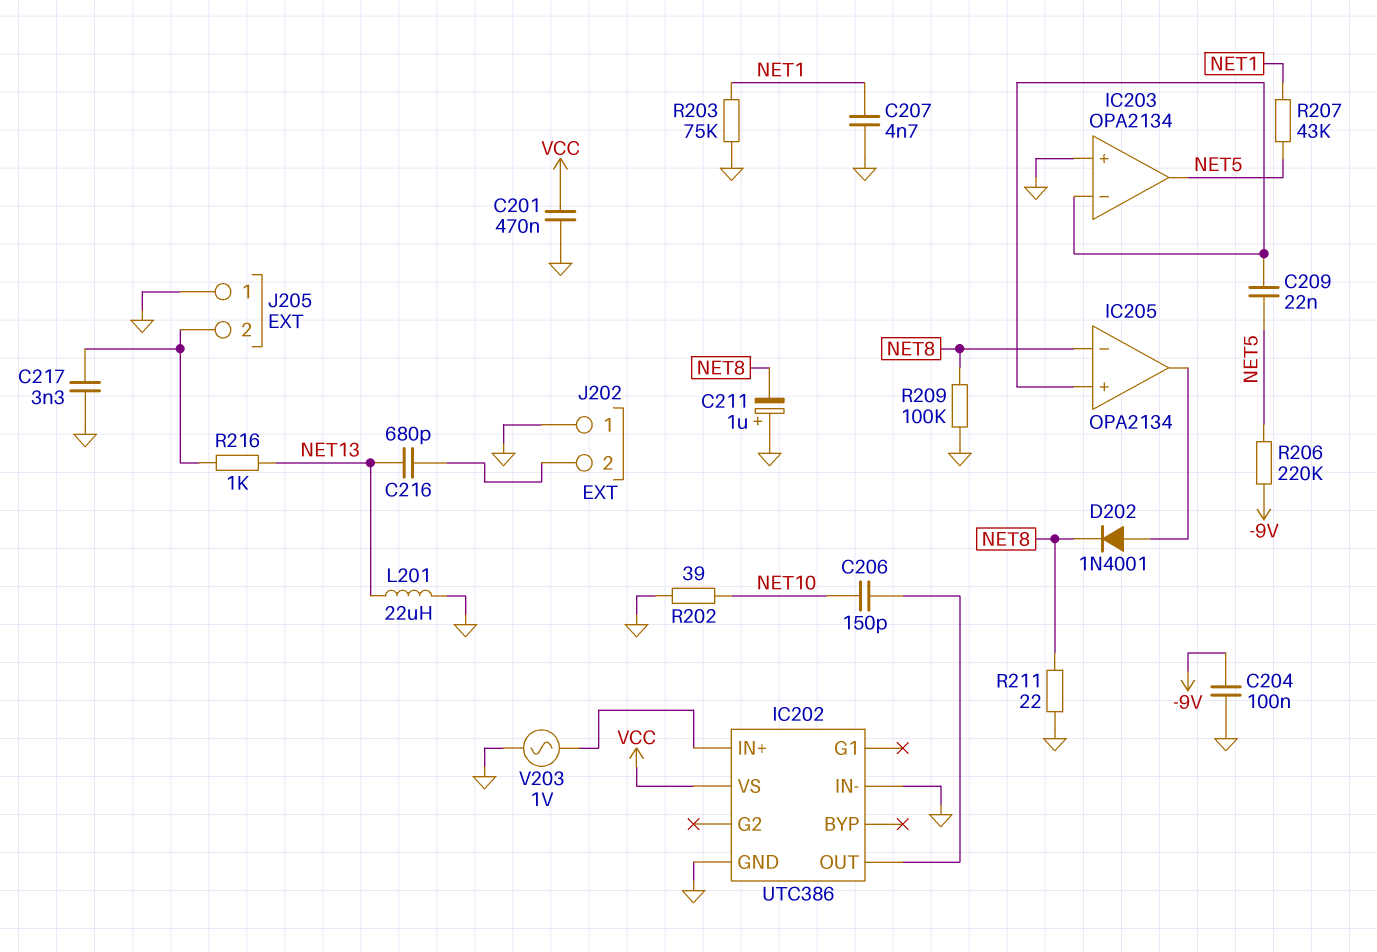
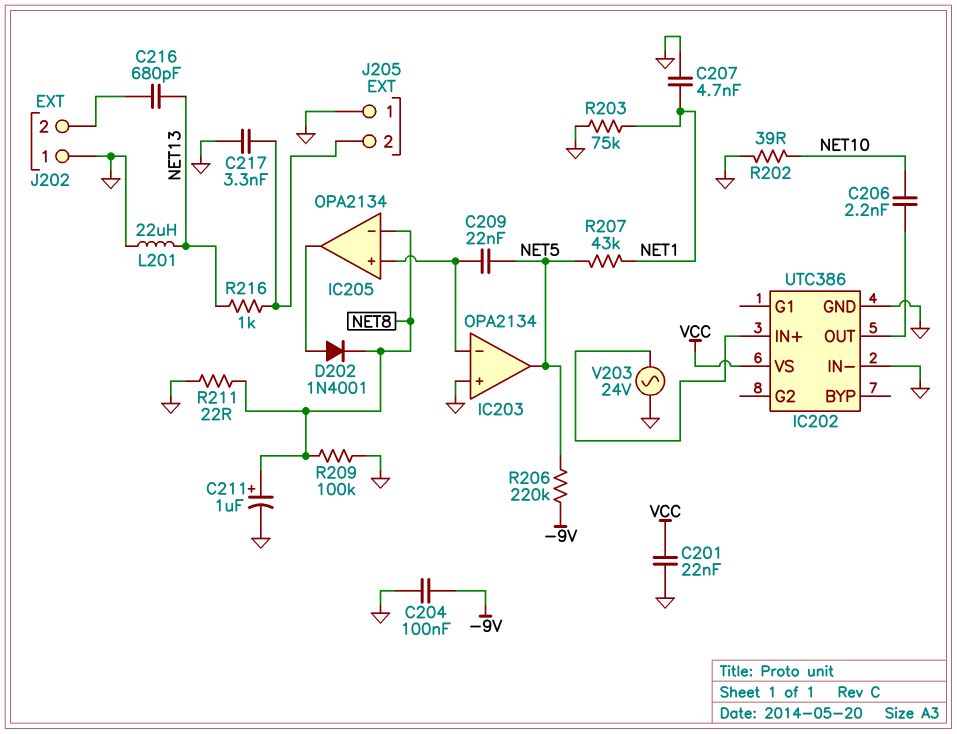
C201: 470nF (GND, VCC) -> 22nF (GND, VCC)
C206: 150pF (IC202/OUT, NET10) -> 2.2nF (IC202/OUT, NET10)
C211: 1uF (plus GND, minus NET8) -> 1uF (plus NET8, minus GND)
V203: AC 1V (GND, IC202/IN+) -> AC 24V (GND, IC202/IN+)

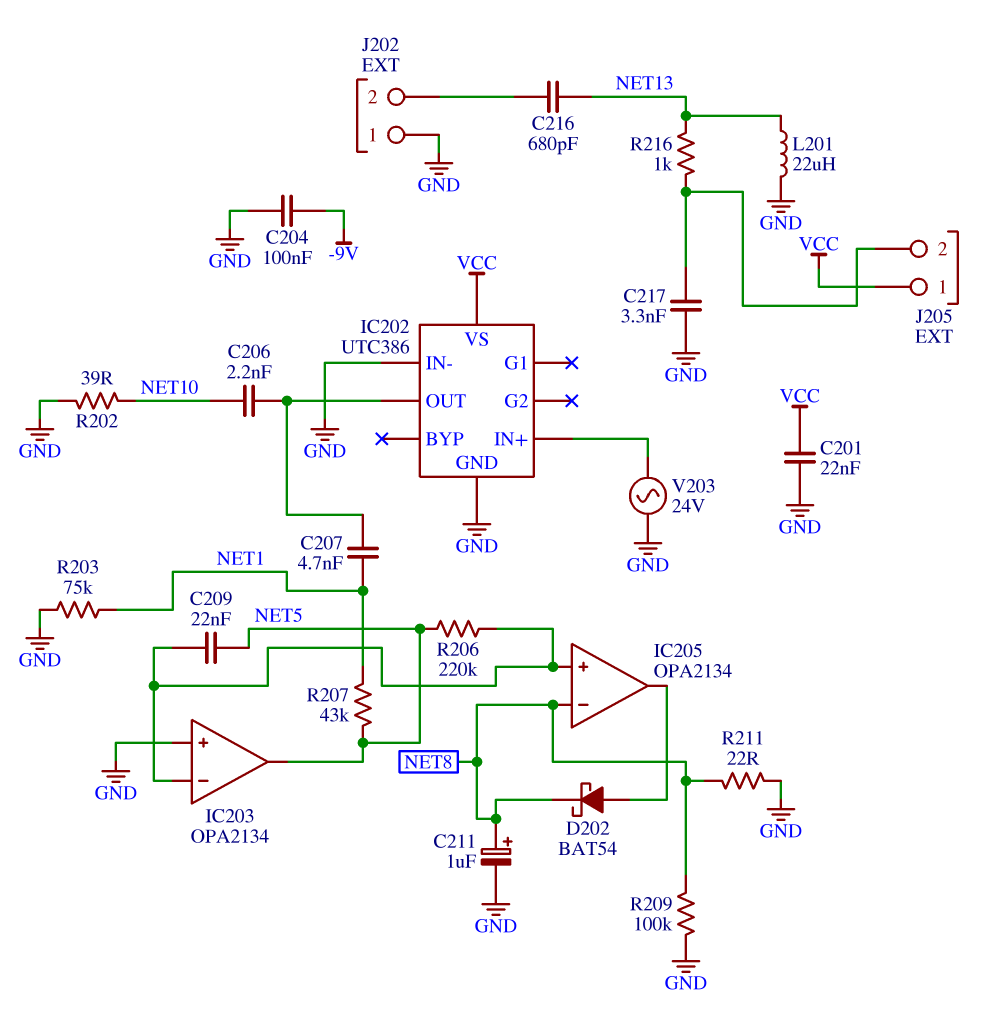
C207: 4.7nF (GND, NET1) -> 4.7nF (IC202/OUT, NET1)
D202: diode 1N4001 (A IC205/out, K NET8) -> schottky BAT54 (A IC205/out, K NET8)
J205 pin 1: GND -> VCC
R206: 220k (-9V, NET5) -> 220k (IC203/in-, NET5)

